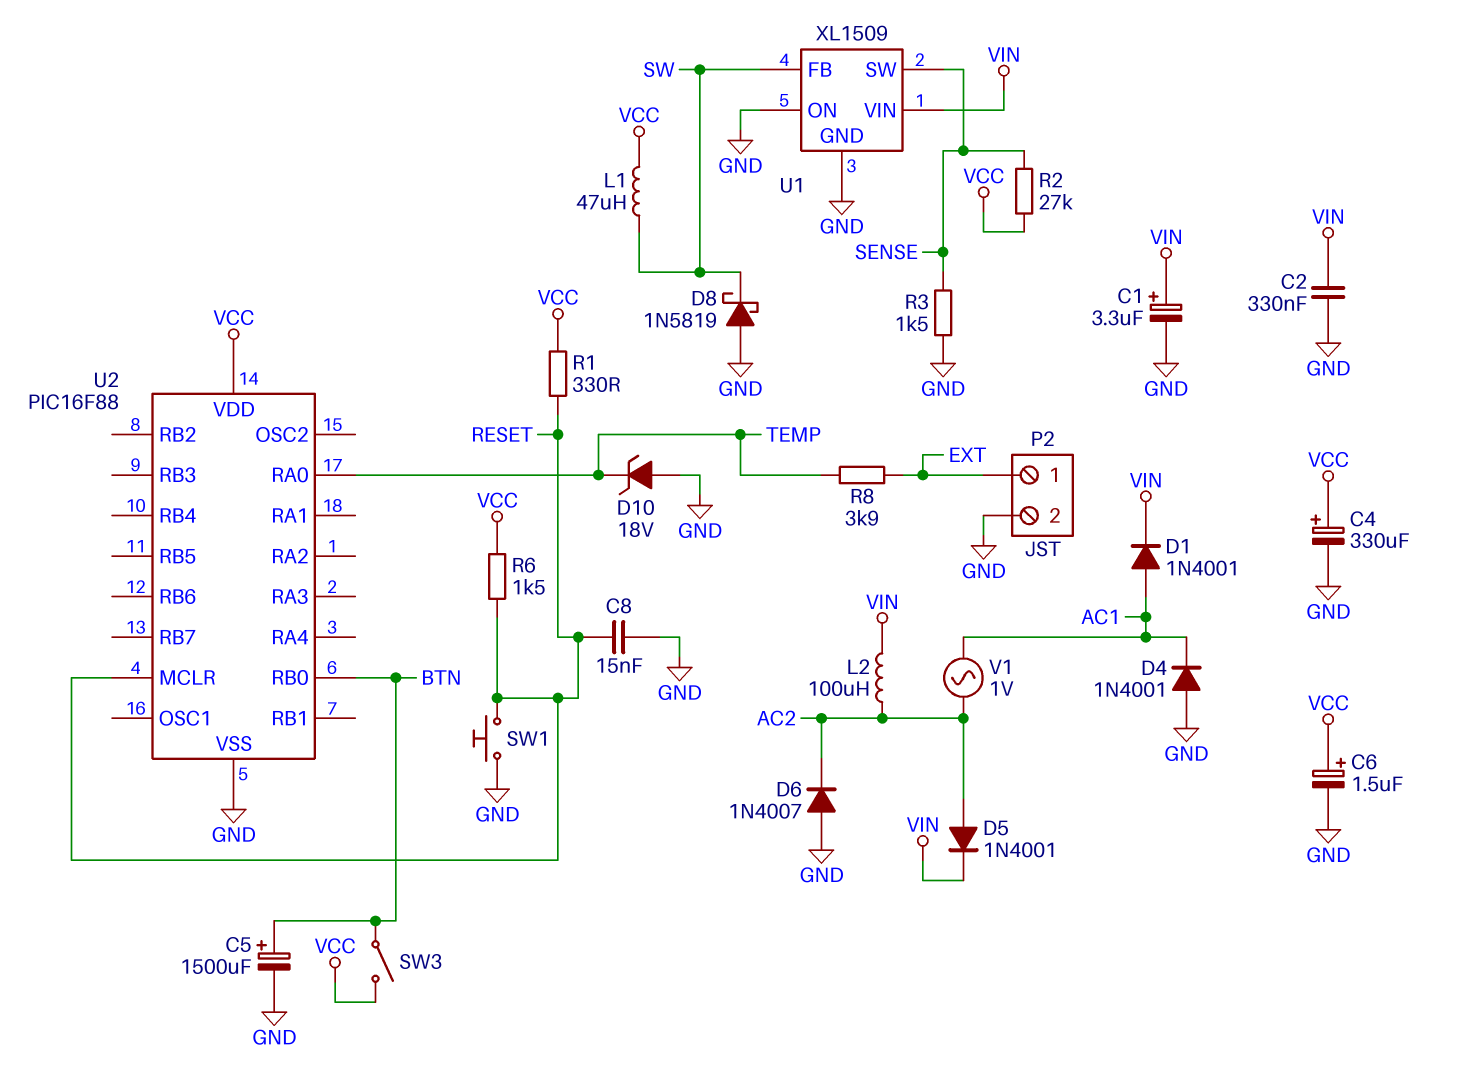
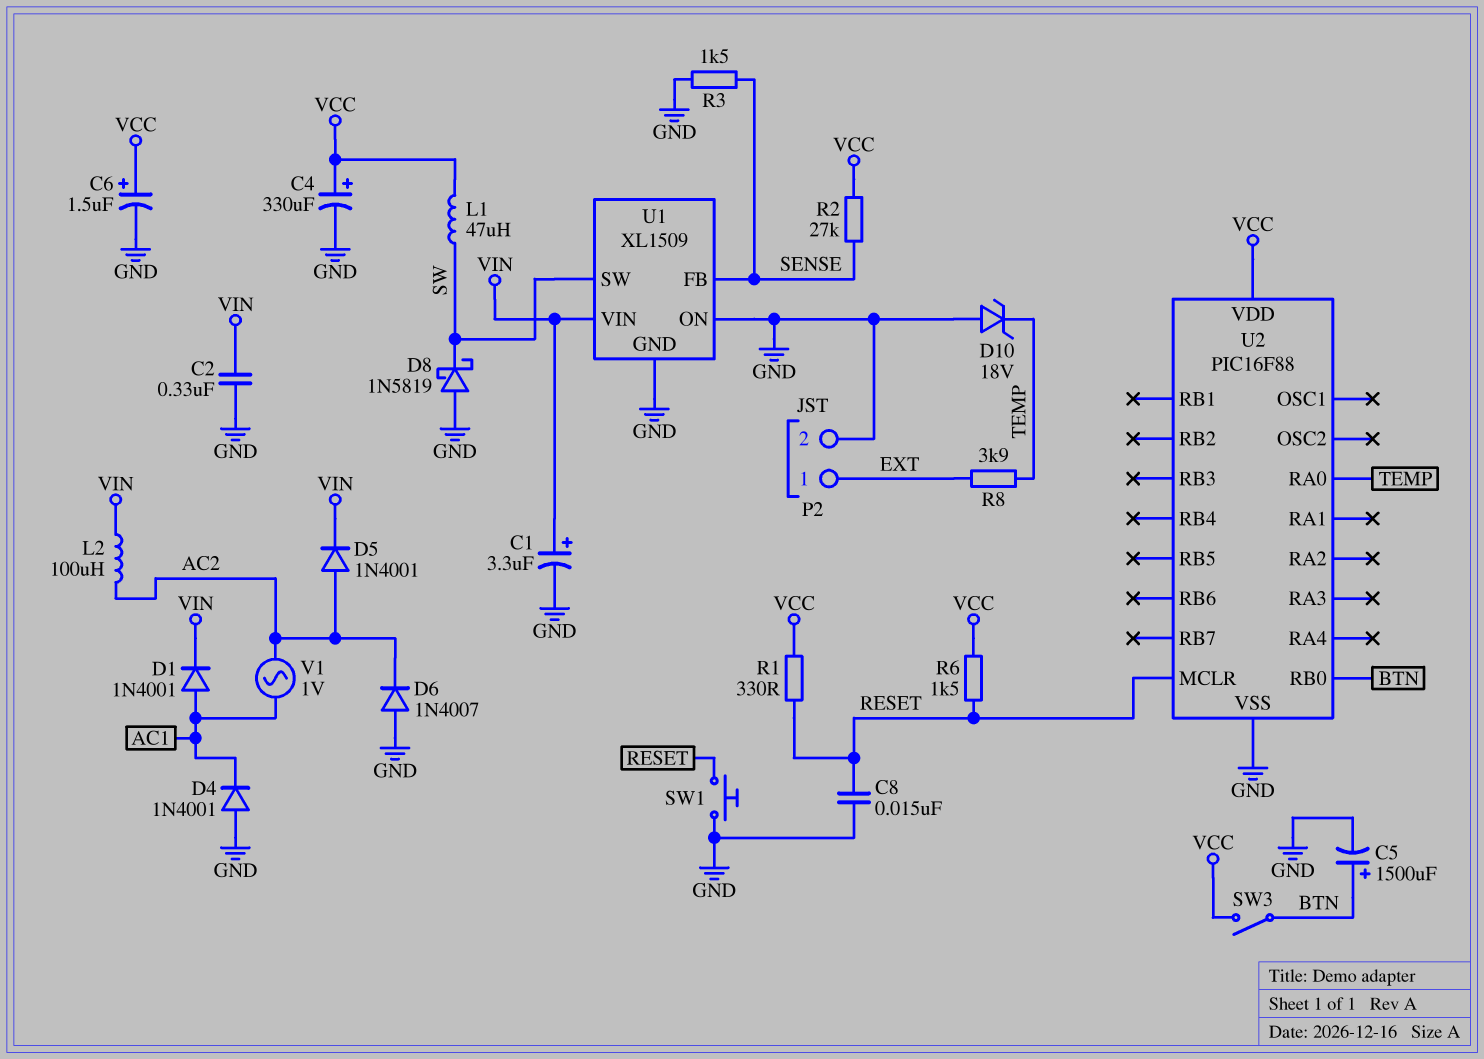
U1 pin FB: SW -> SENSE
U1 pin SW: SENSE -> SW

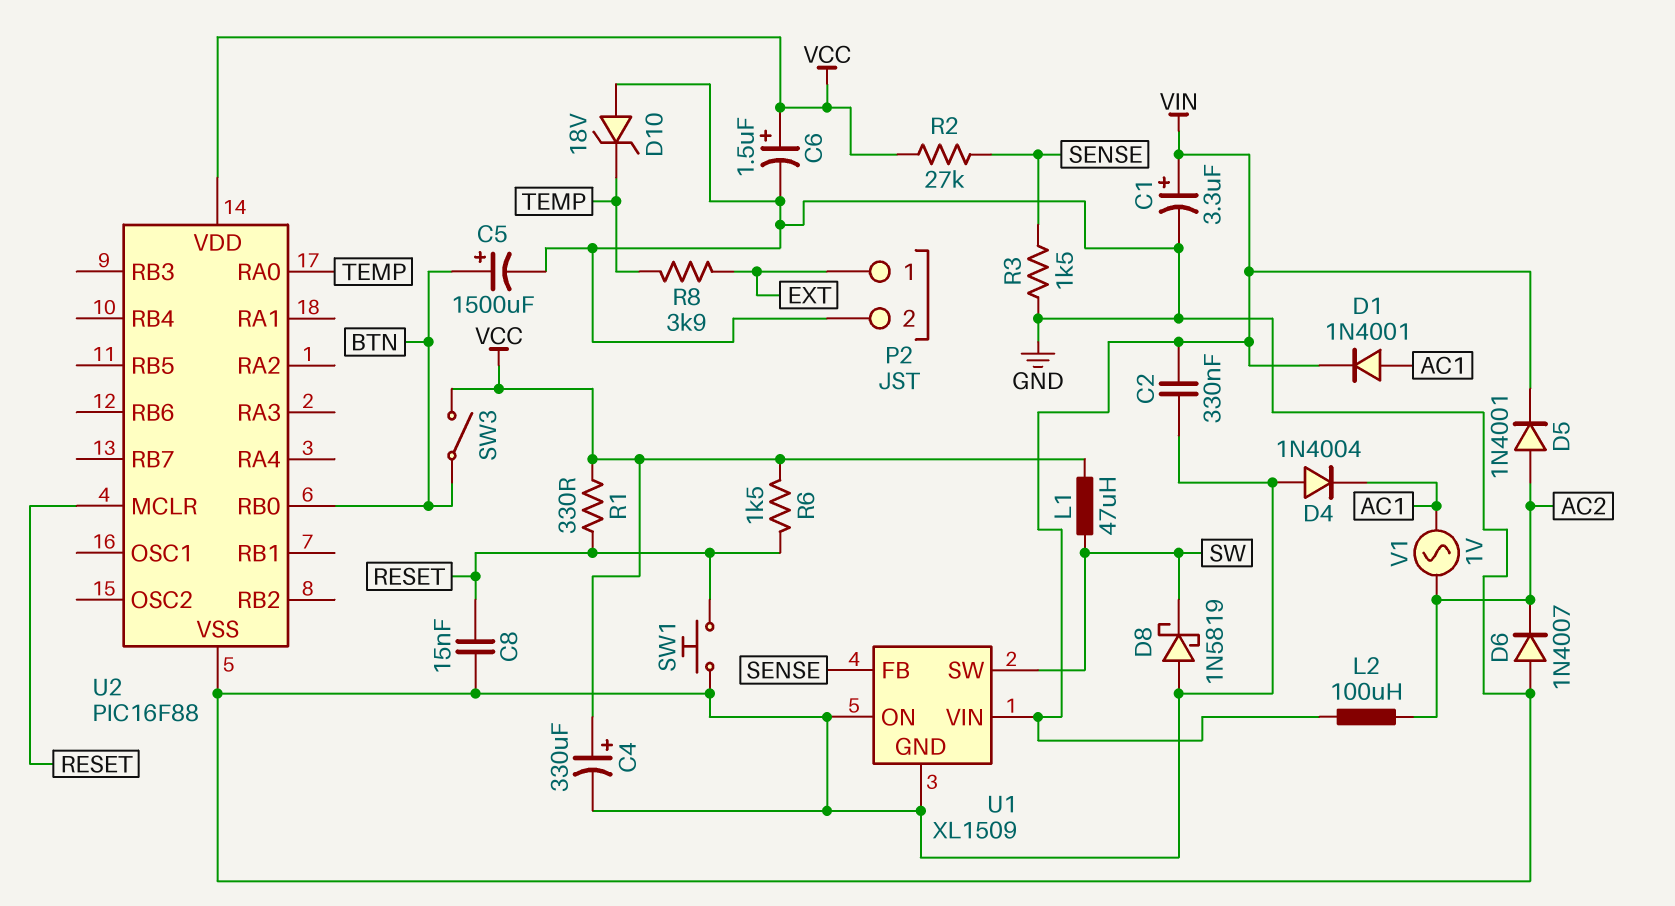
D4: diode 1N4001 (A GND, K AC1) -> diode 1N4004 (A GND, K AC1)

